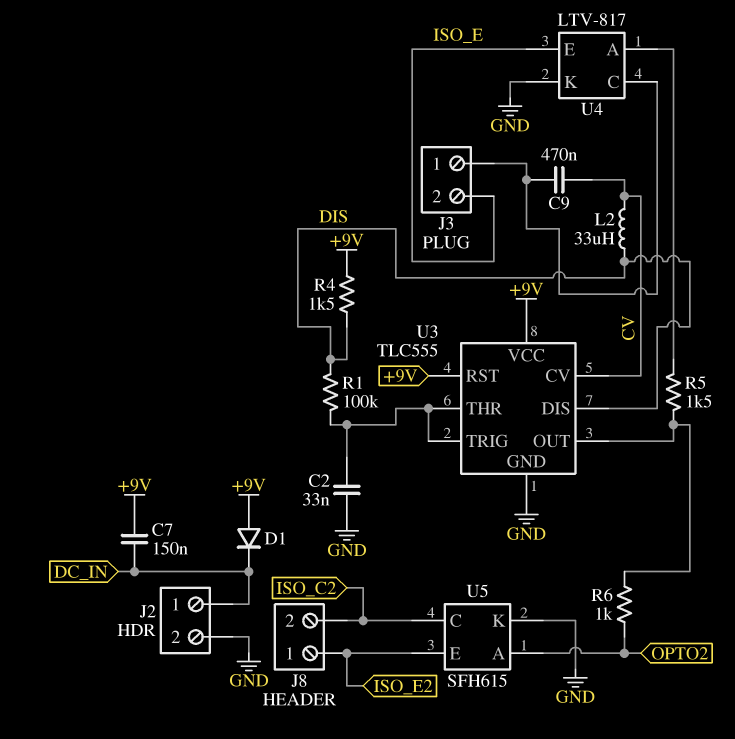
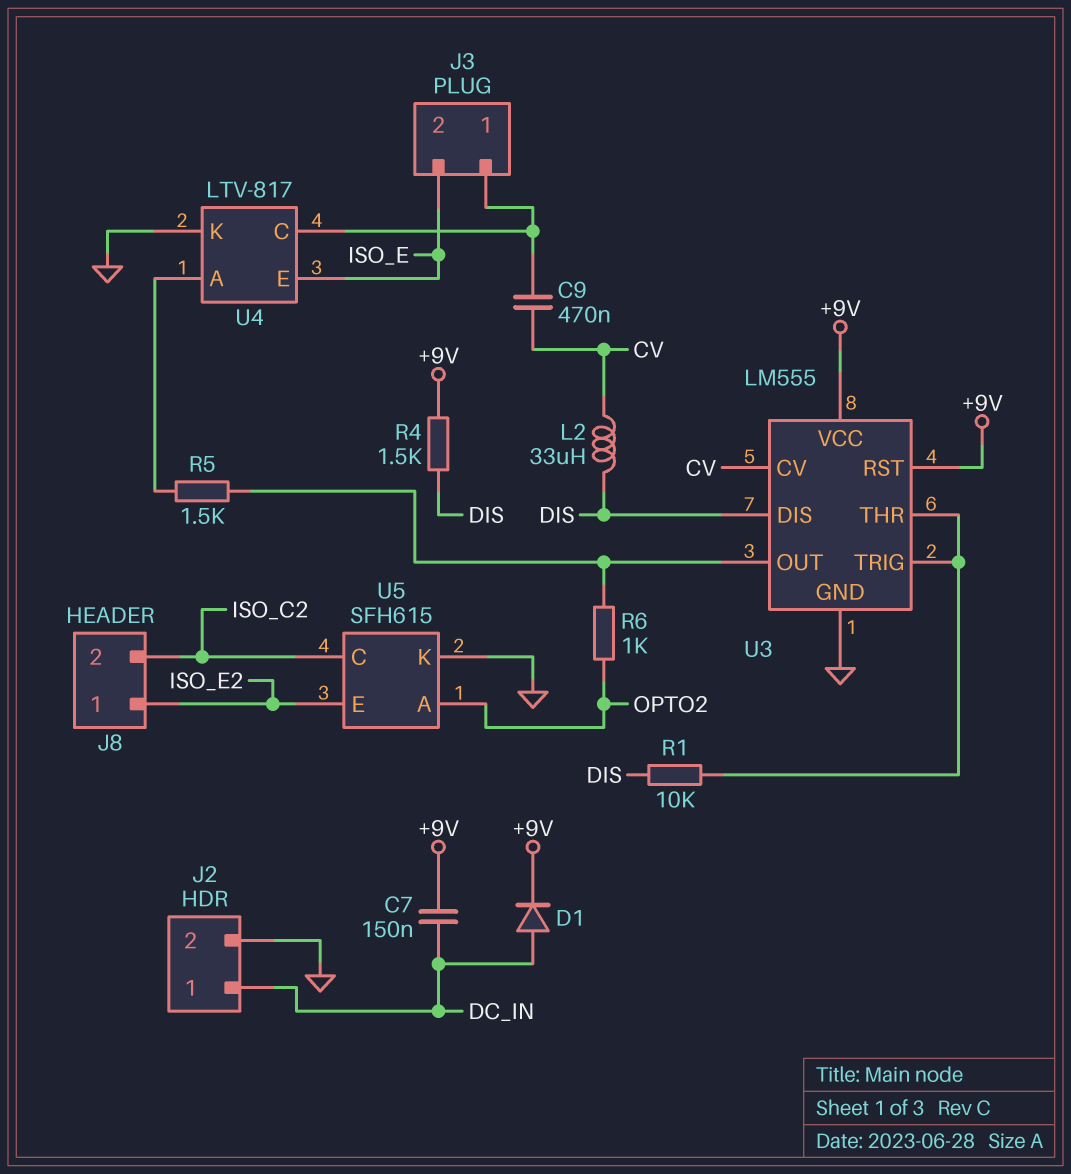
C2: 33nF (GND, U3/THR) -> none
D1: diode (A +9V, K DC_IN) -> diode (A DC_IN, K +9V)
R1: 100k (DIS, U3/THR) -> 10k (DIS, U3/THR)
U3: TLC555 -> LM555

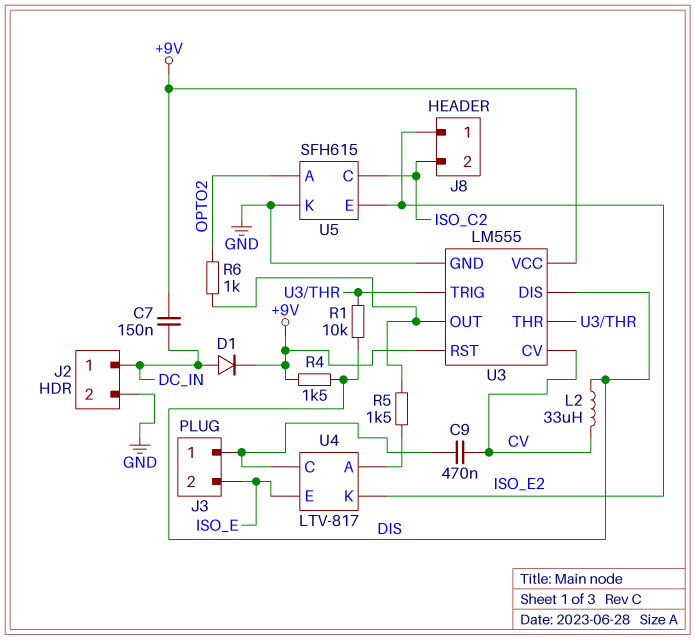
U4 pin K: GND -> ISO_E2

